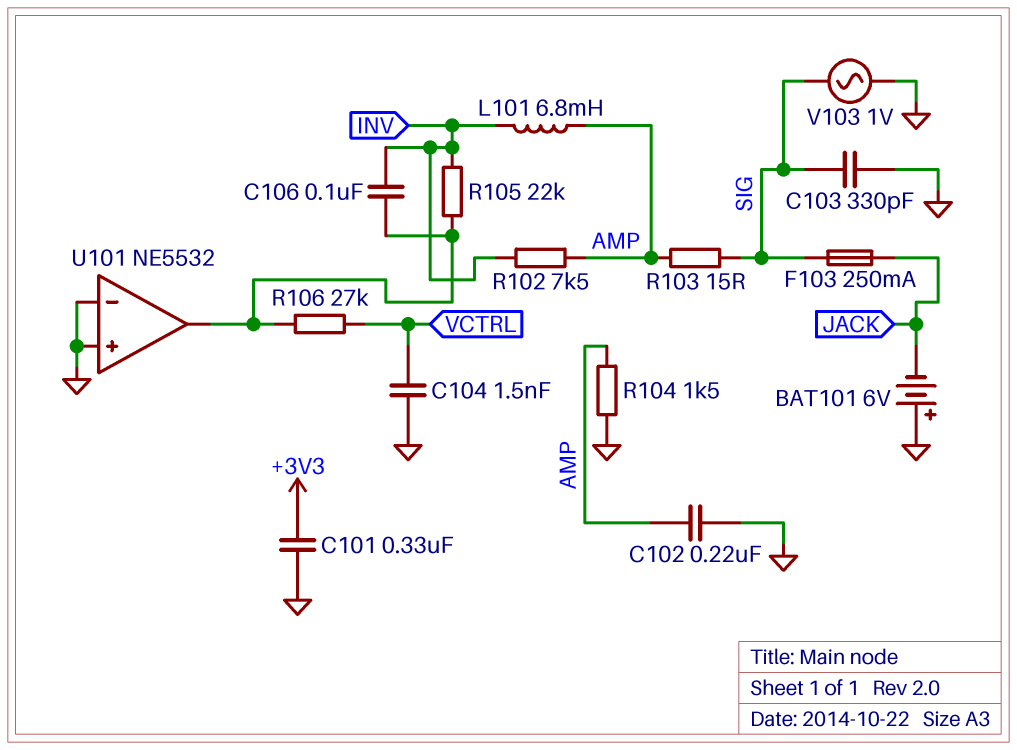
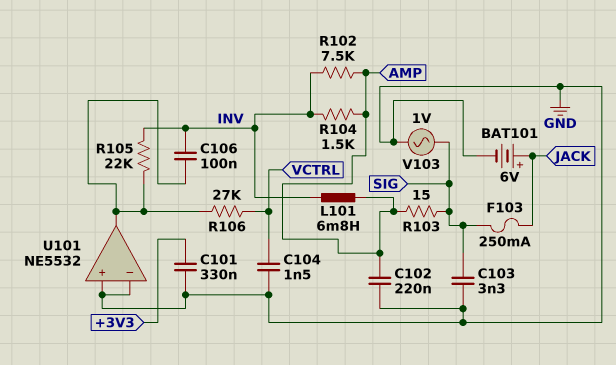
BAT101: 6V (plus GND, minus JACK) -> 6V (plus JACK, minus GND)
C103: 330pF (GND, SIG) -> 3.3nF (GND, SIG)
R104: 1.5k (AMP, GND) -> 1.5k (AMP, INV)

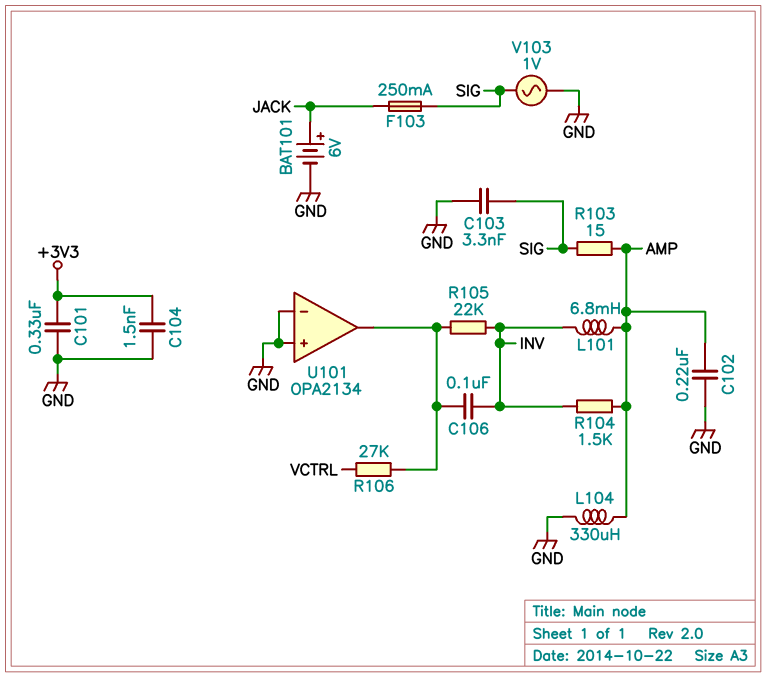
C104: 1.5nF (GND, VCTRL) -> 1.5nF (+3V3, GND)
L104: none -> 330uH (AMP, GND)
R102: 7.5k (AMP, INV) -> none
U101: NE5532 -> OPA2134

